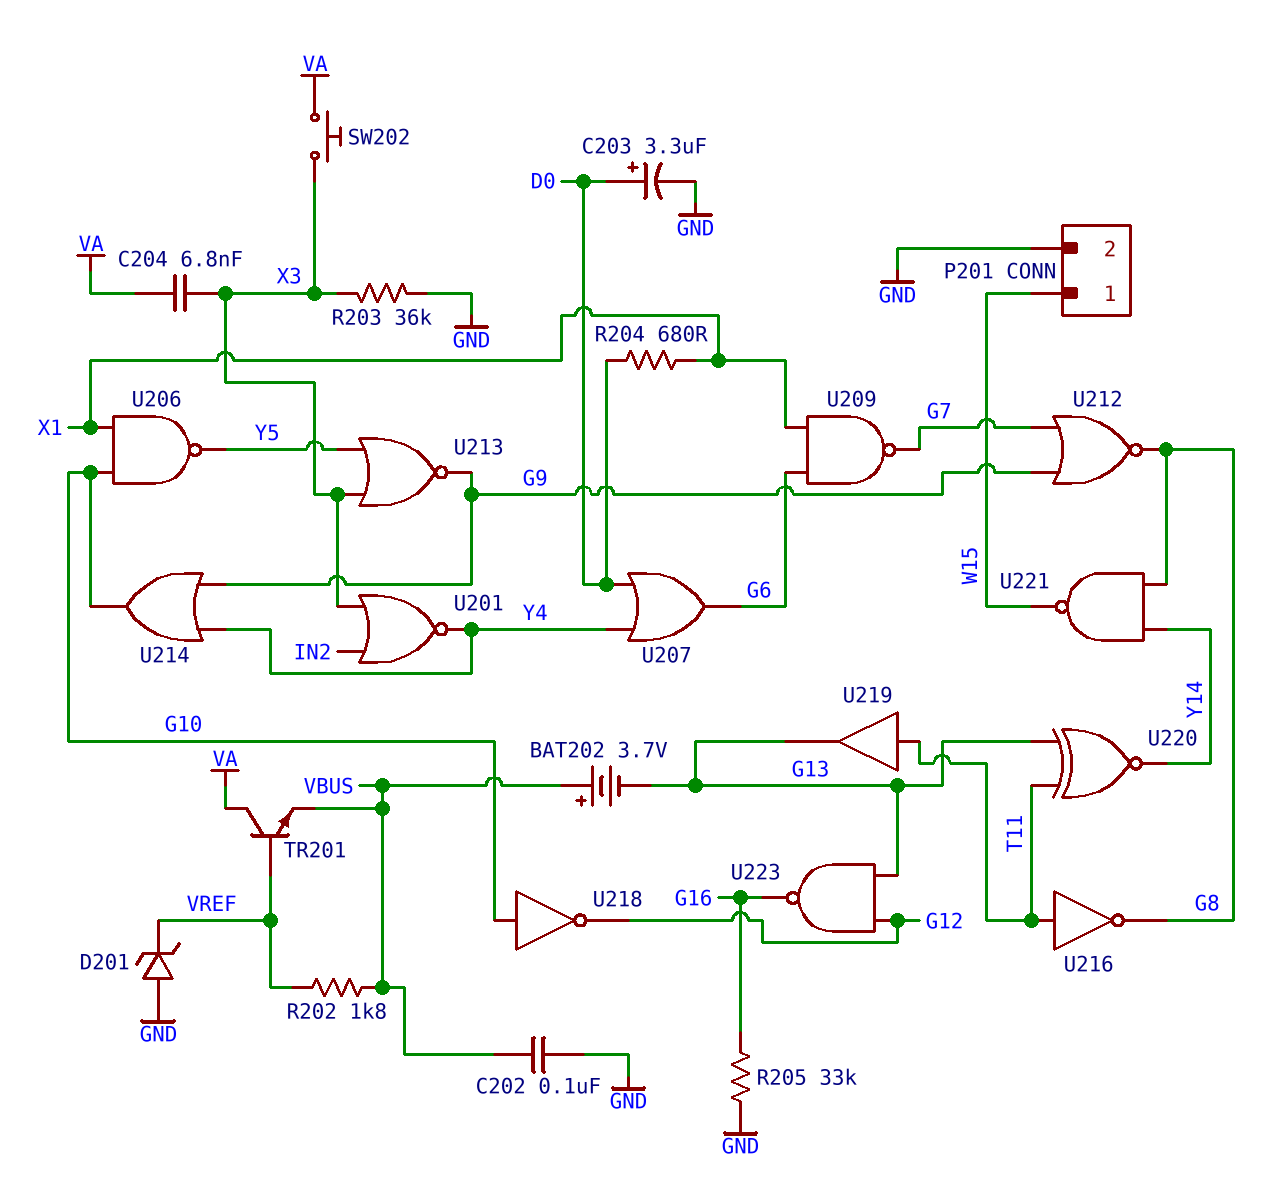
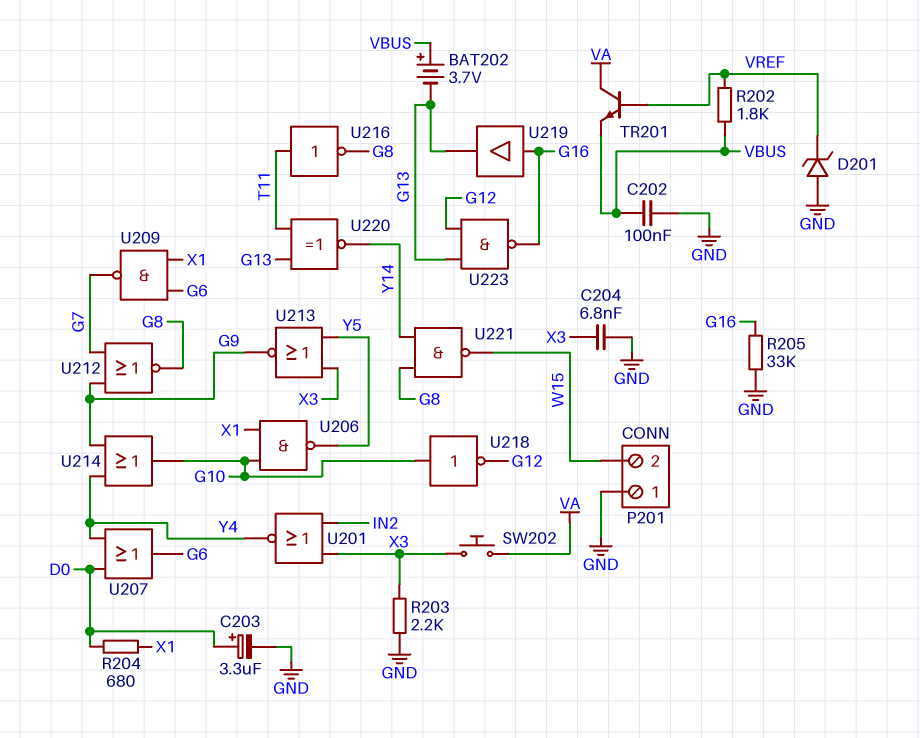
C204: 6.8nF (VA, X3) -> 6.8nF (GND, X3)
P201 pin 1: W15 -> GND
P201 pin 2: GND -> W15
R203: 36k (GND, X3) -> 2.2k (GND, X3)
U219: buffer (in T11, out G13) -> buffer (in G16, out G13)

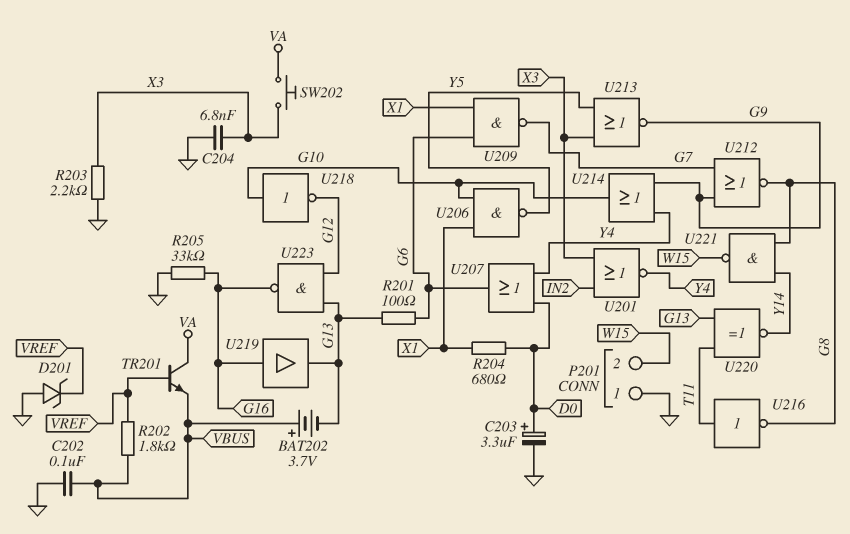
R201: none -> 100 (G6, G13)

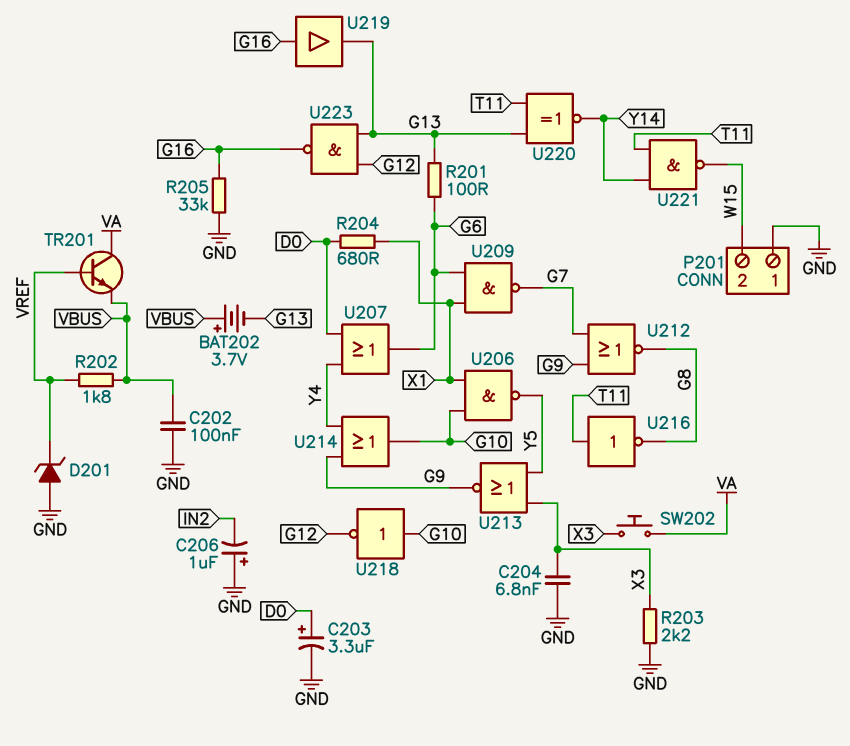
C206: none -> 1uF (plus GND, minus IN2)
U201: NOR (in IN2, in X3, out Y4) -> none
U221: NAND (in G8, in Y14, out W15) -> NAND (in T11, in Y14, out W15)

